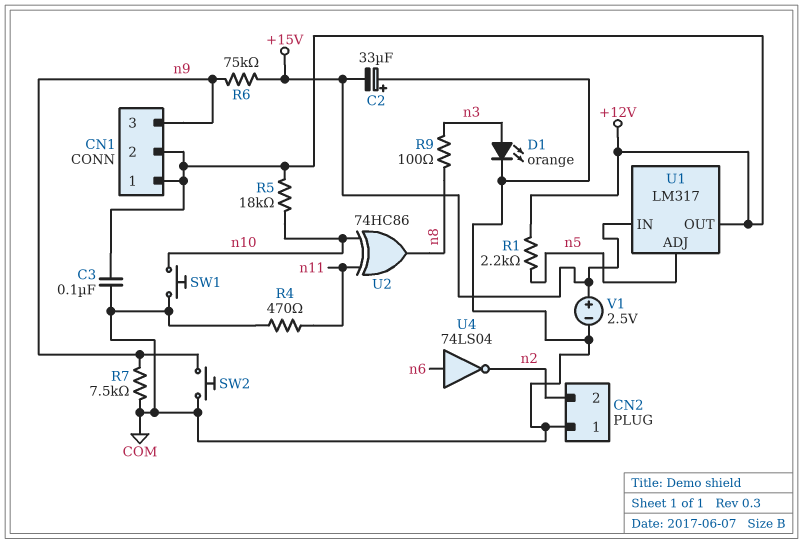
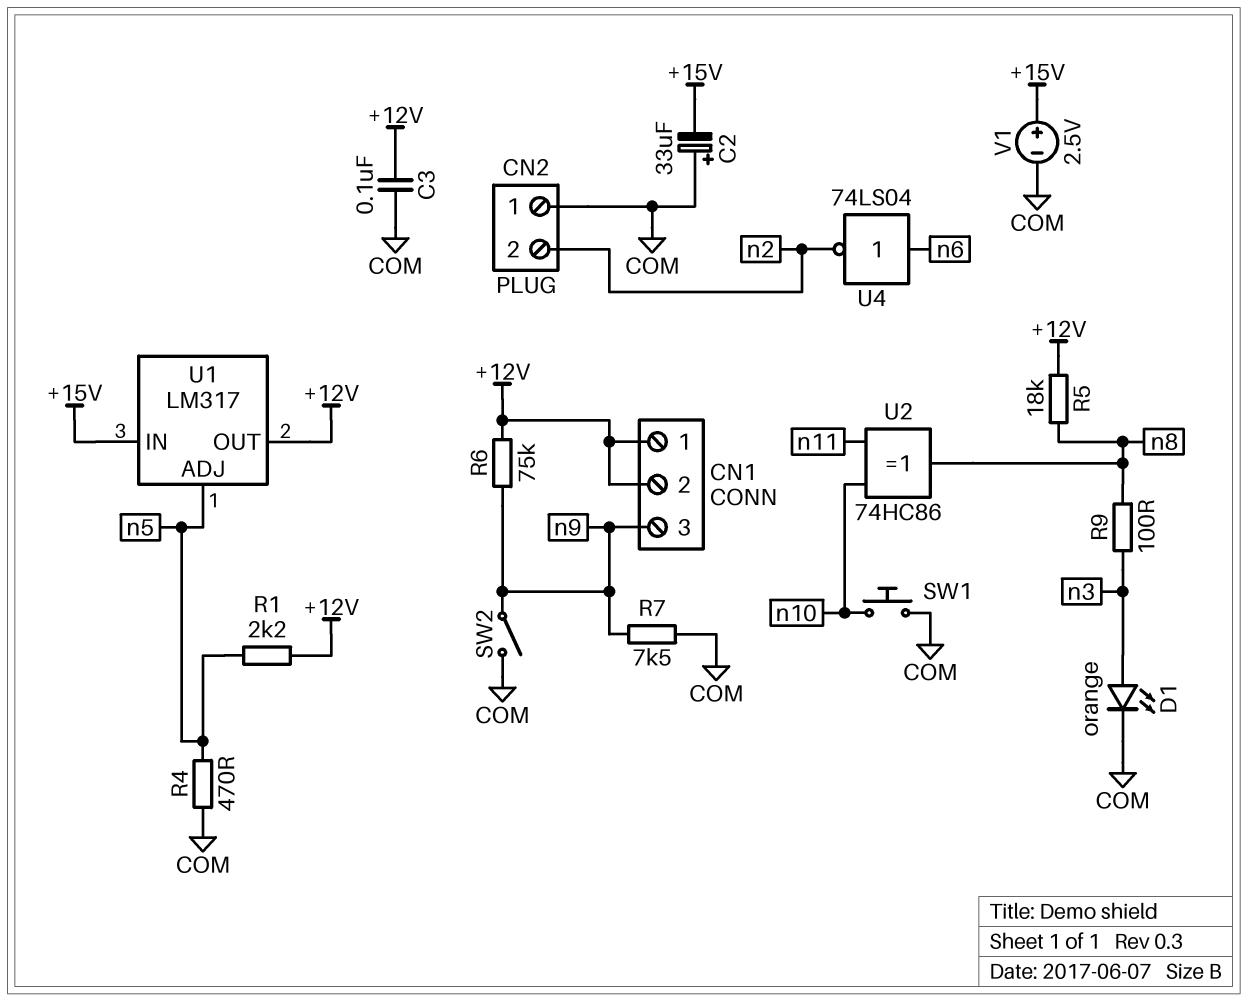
R4: 470 (COM, n11) -> 470 (COM, n5)
R5: 18k (+12V, n10) -> 18k (+12V, n8)
R6: 75k (+15V, n9) -> 75k (+12V, n9)
SW2: button (COM, n9) -> switch (COM, n9)

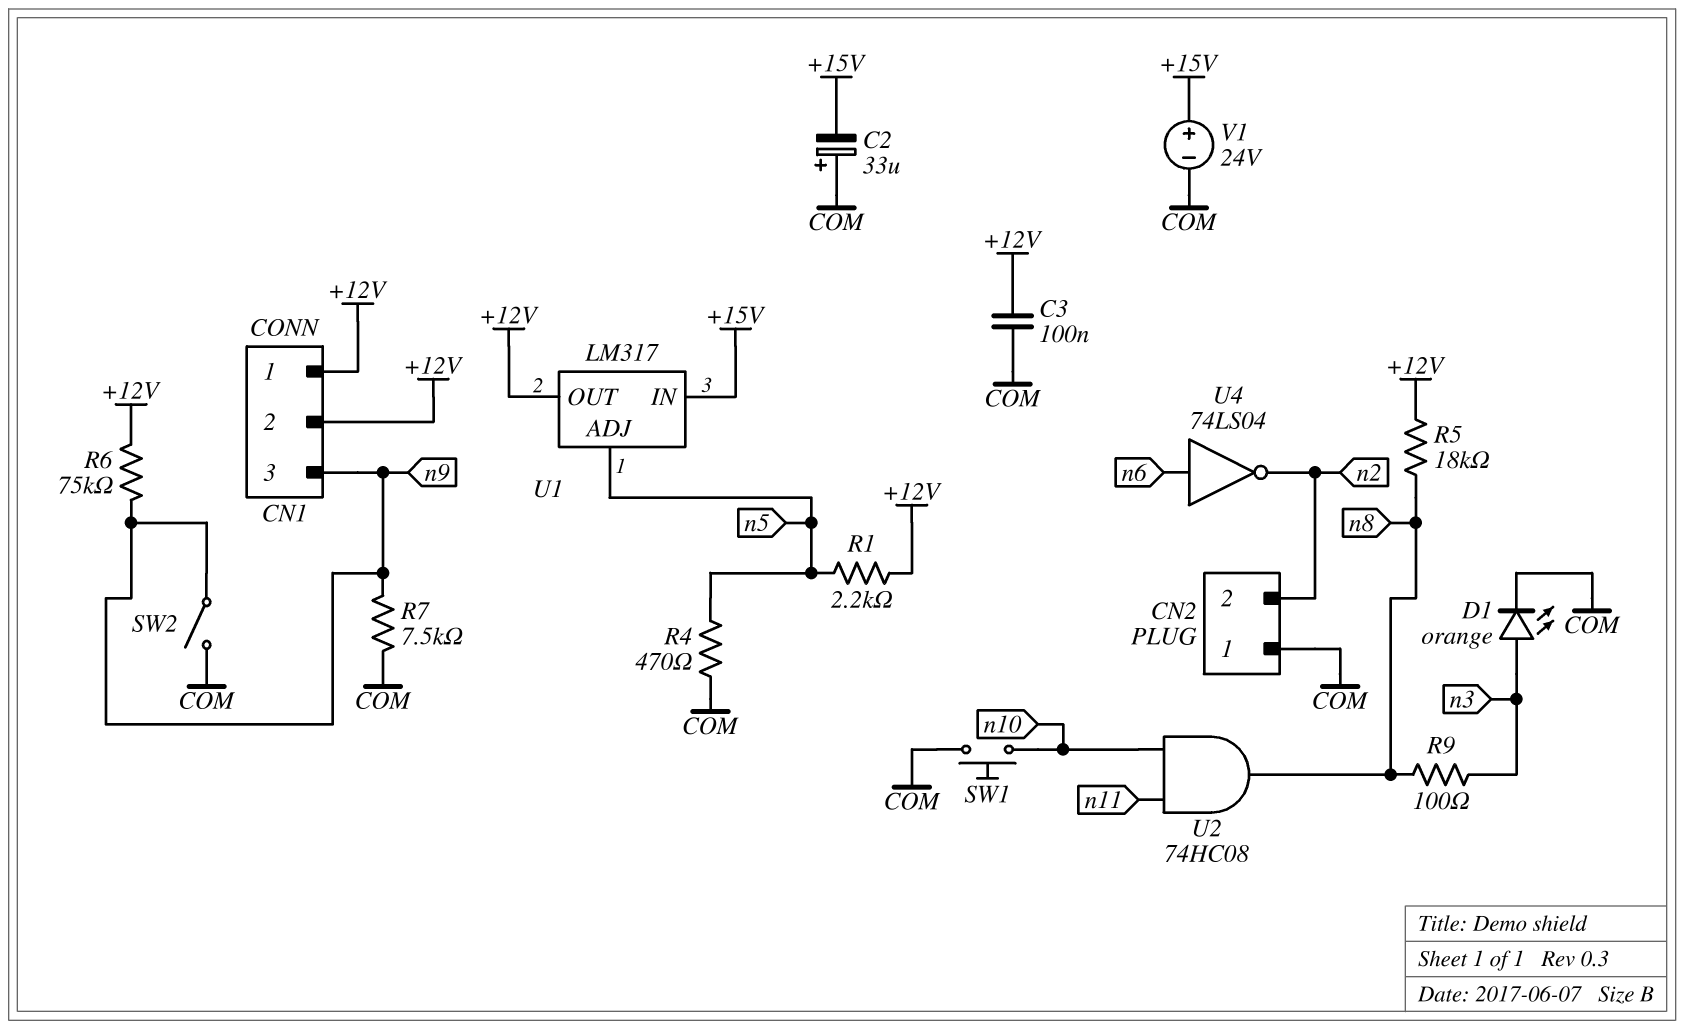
U2: XOR 74HC86 (in n10, in n11, out n8) -> AND 74HC08 (in n10, in n11, out n8)
V1: 2.5V (plus +15V, minus COM) -> 24V (plus +15V, minus COM)

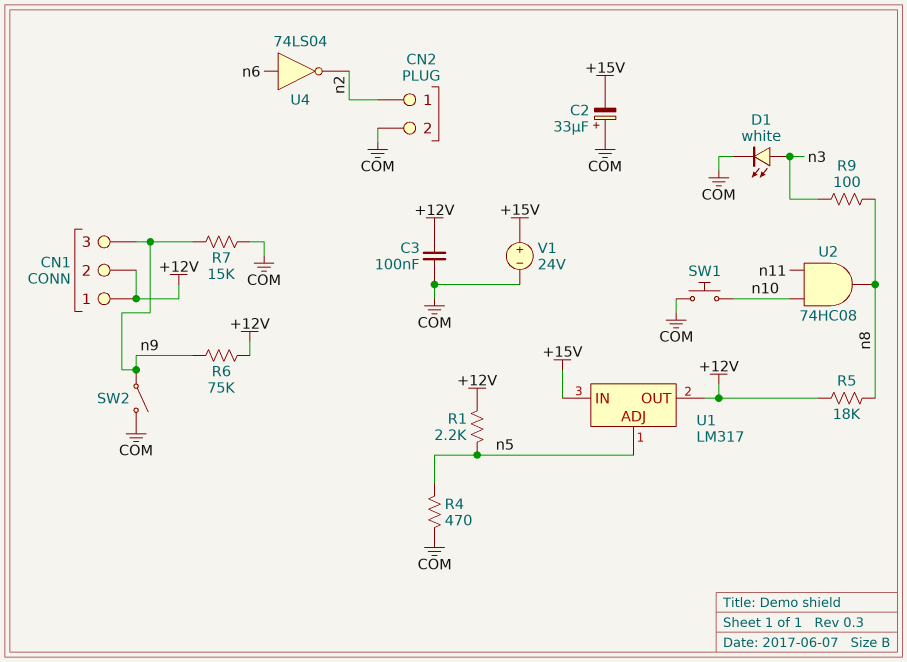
CN2 pin 1: COM -> n2
CN2 pin 2: n2 -> COM
D1: LED orange (A n3, K COM) -> LED white (A n3, K COM)
R7: 7.5k (COM, n9) -> 15k (COM, n9)

